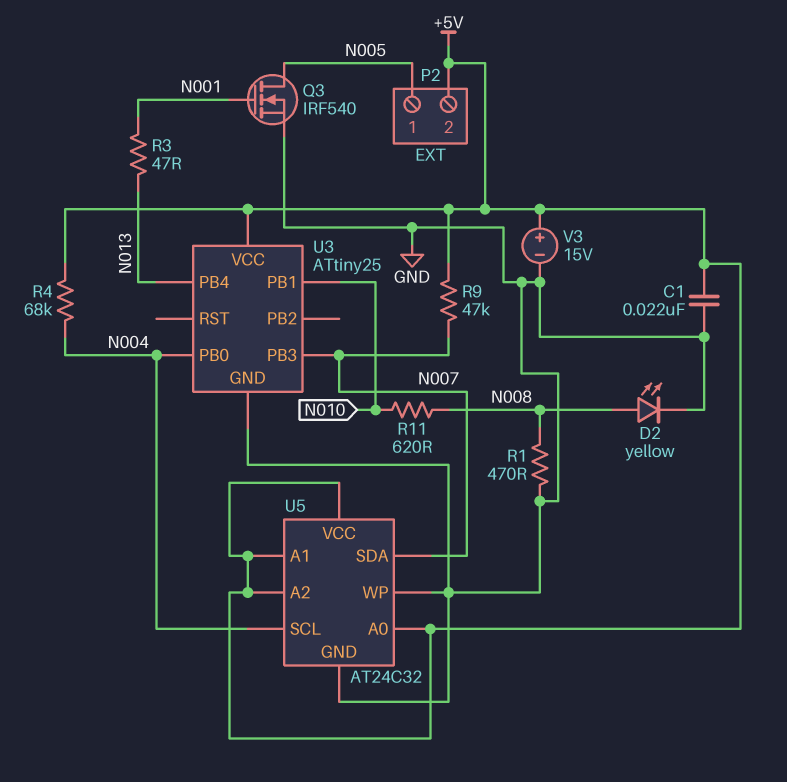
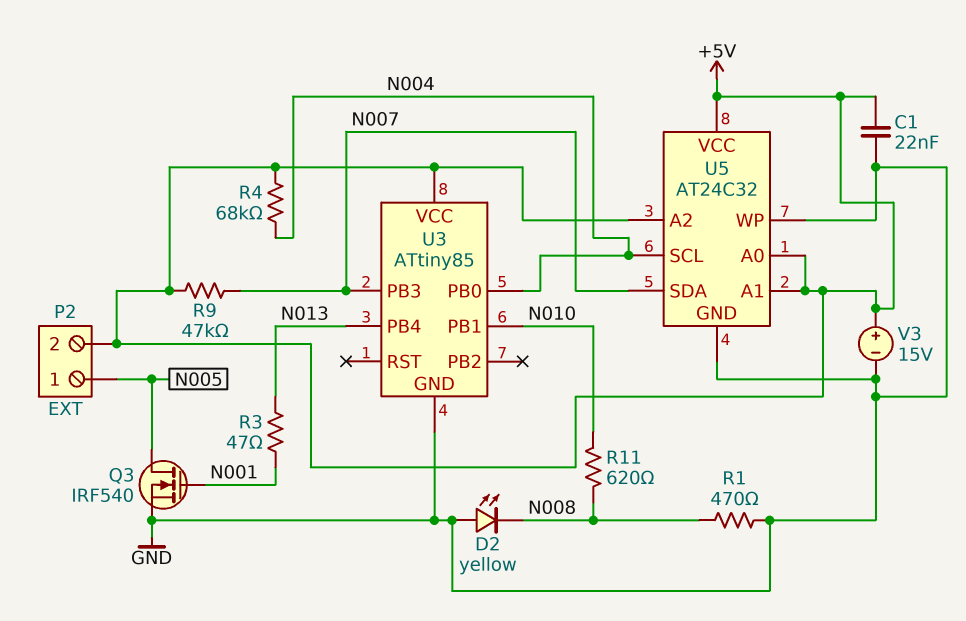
D2: LED yellow (A N008, K GND) -> LED yellow (A GND, K N008)
U3: ATtiny25 -> ATtiny85

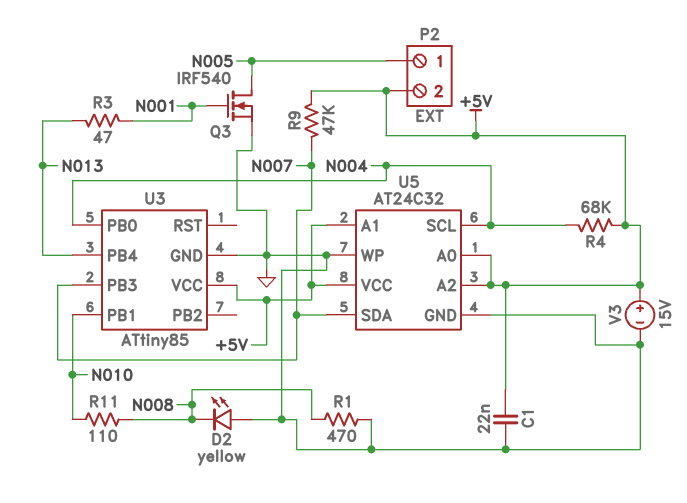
R11: 620 (N008, N010) -> 110 (N008, N010)

